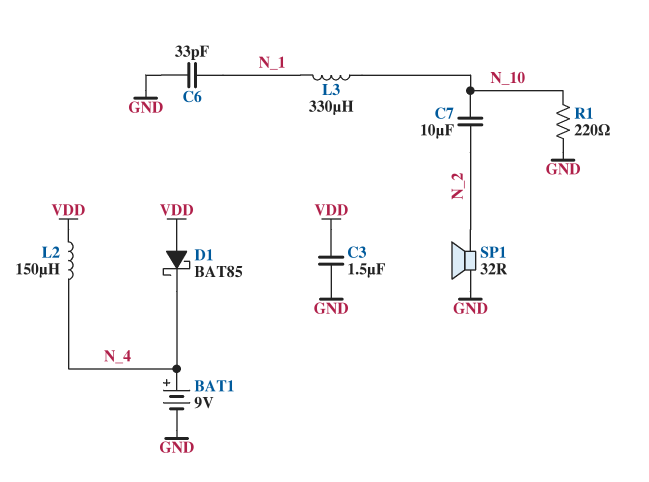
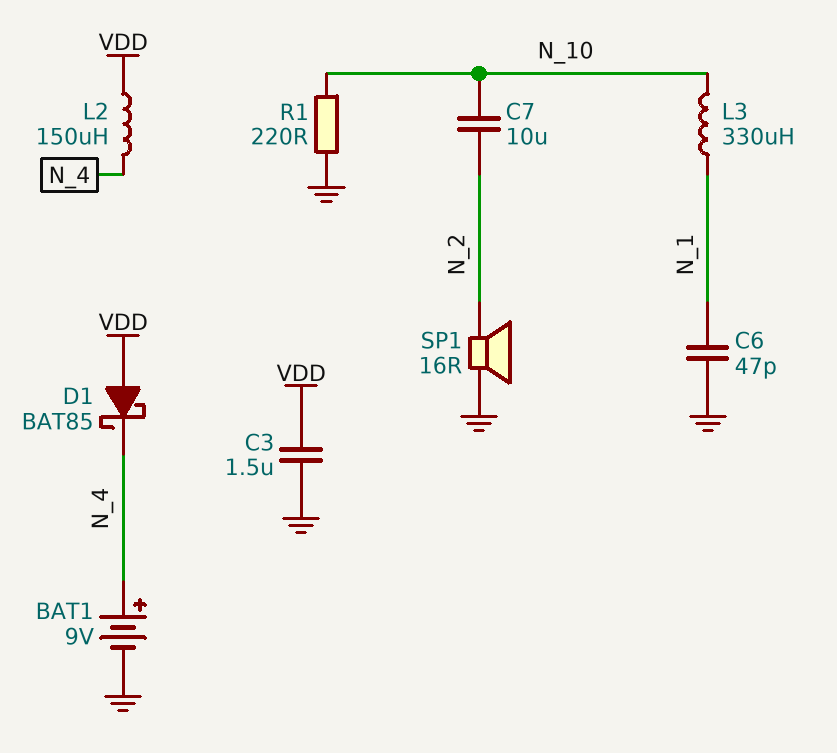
C6: 33pF (GND, N_1) -> 47pF (GND, N_1)
SP1: speaker 32R (GND, N_2) -> speaker 16R (GND, N_2)

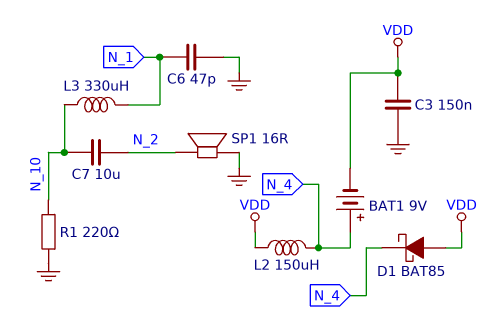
BAT1: 9V (plus N_4, minus GND) -> 9V (plus N_4, minus VDD)
C3: 1.5uF (GND, VDD) -> 150nF (GND, VDD)

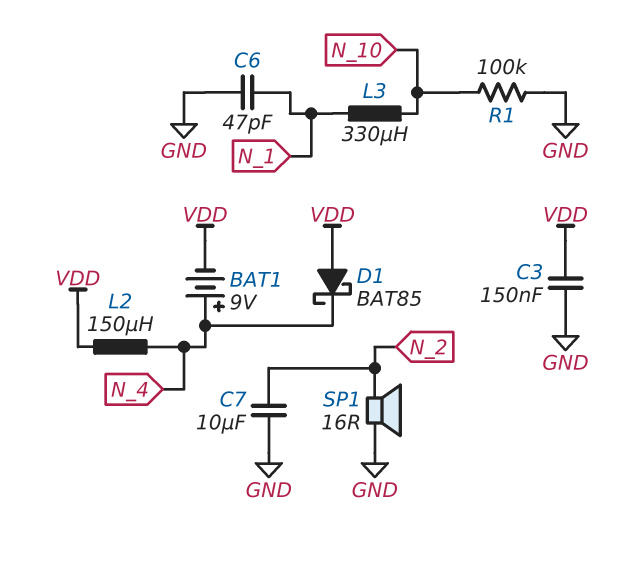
C7: 10uF (N_2, N_10) -> 10uF (GND, N_2)
R1: 220 (GND, N_10) -> 100k (GND, N_10)

